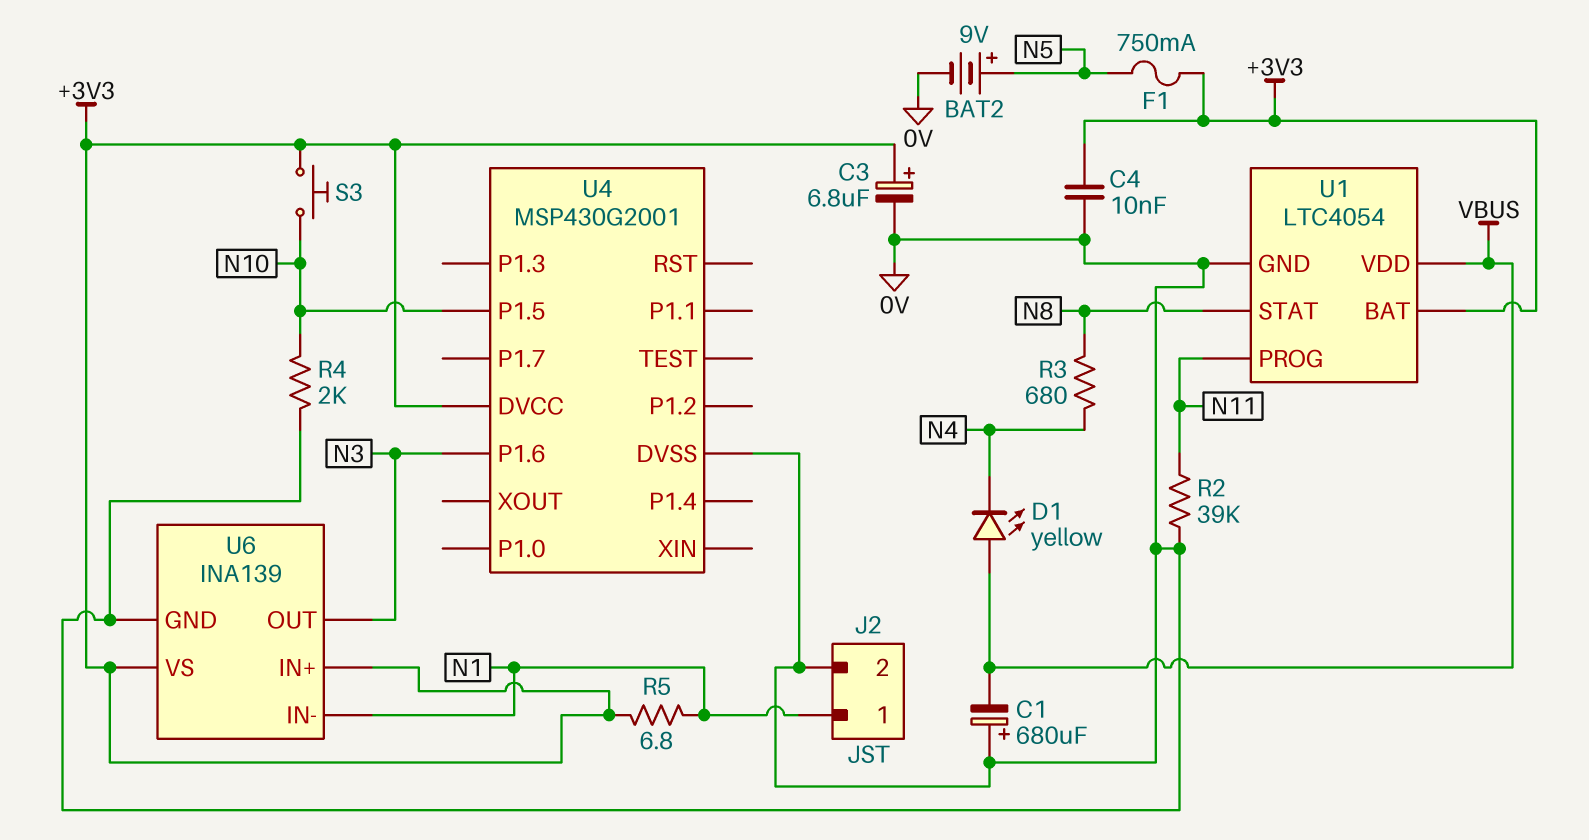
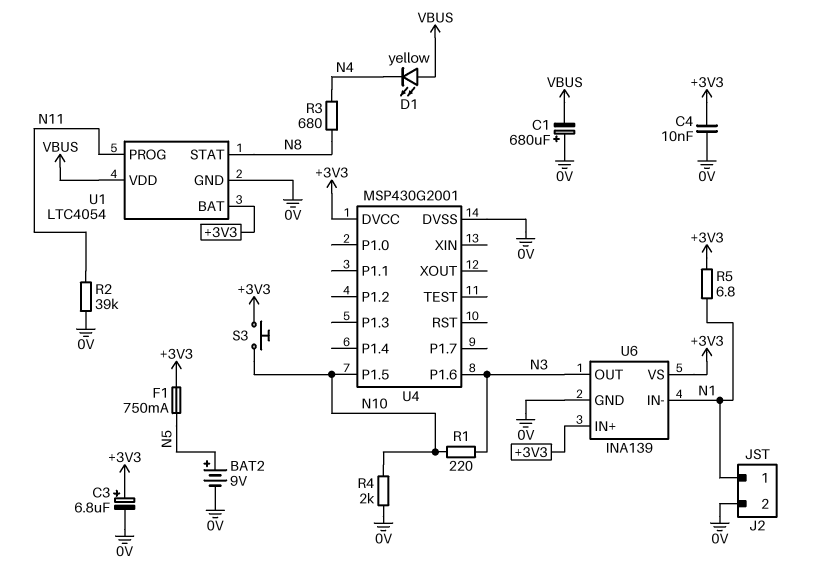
R1: none -> 220 (N3, N10)

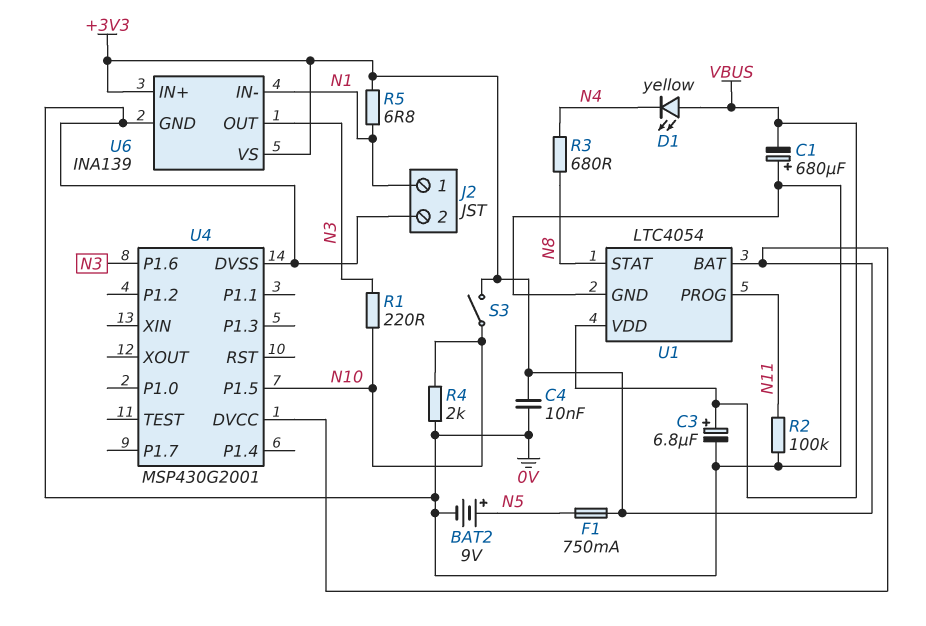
C3: 6.8uF (plus +3V3, minus 0V) -> 6.8uF (plus VBUS, minus 0V)
R2: 39k (0V, N11) -> 100k (0V, N11)
S3: button (+3V3, N10) -> switch (+3V3, N10)

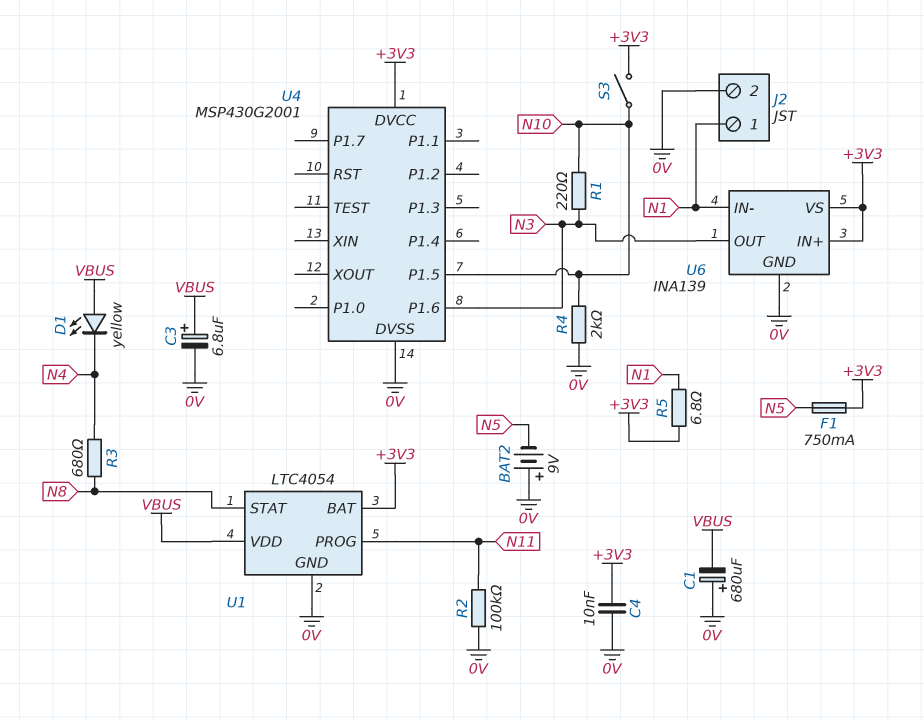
BAT2: 9V (plus N5, minus 0V) -> 9V (plus 0V, minus N5)

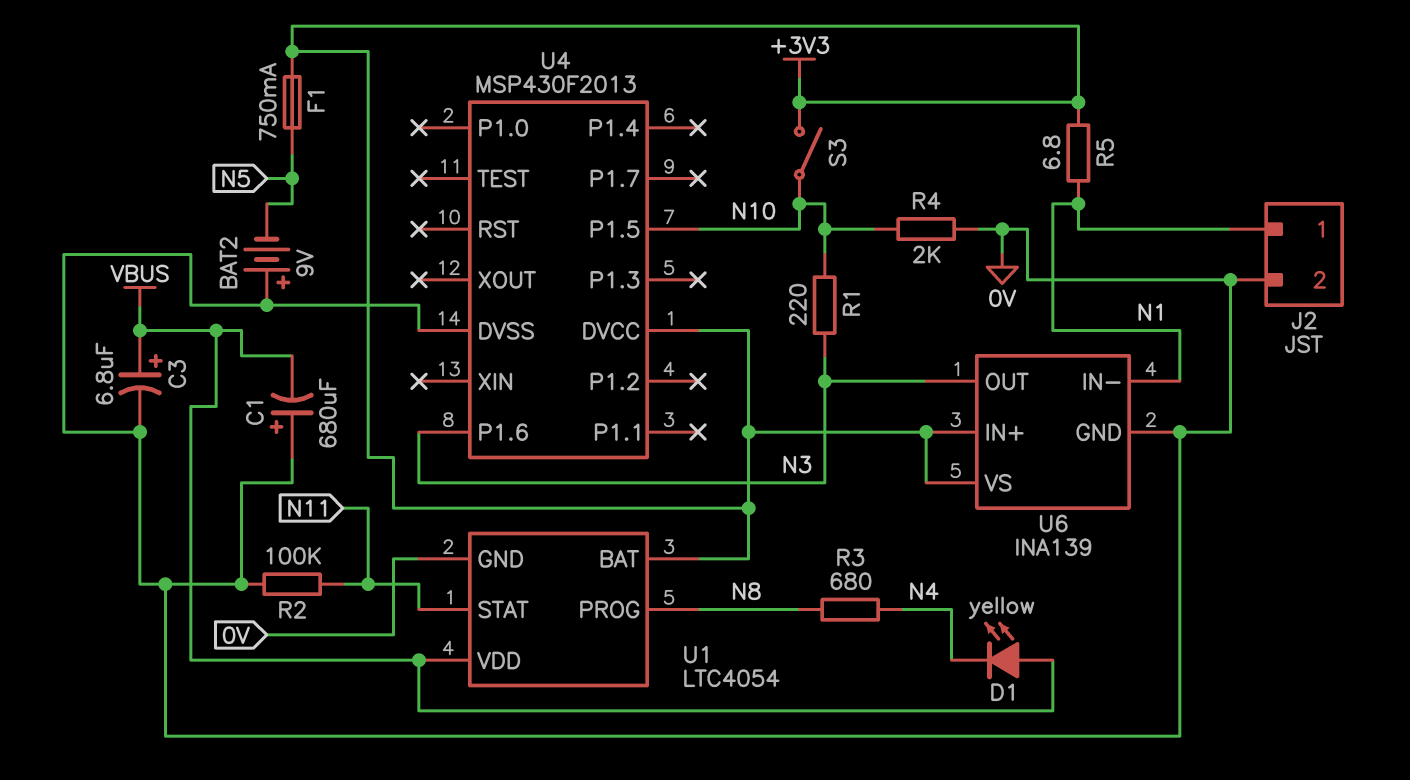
C4: 10nF (+3V3, 0V) -> none
U1 pin PROG: N11 -> N8
U1 pin STAT: N8 -> N11
U4: MSP430G2001 -> MSP430F2013

